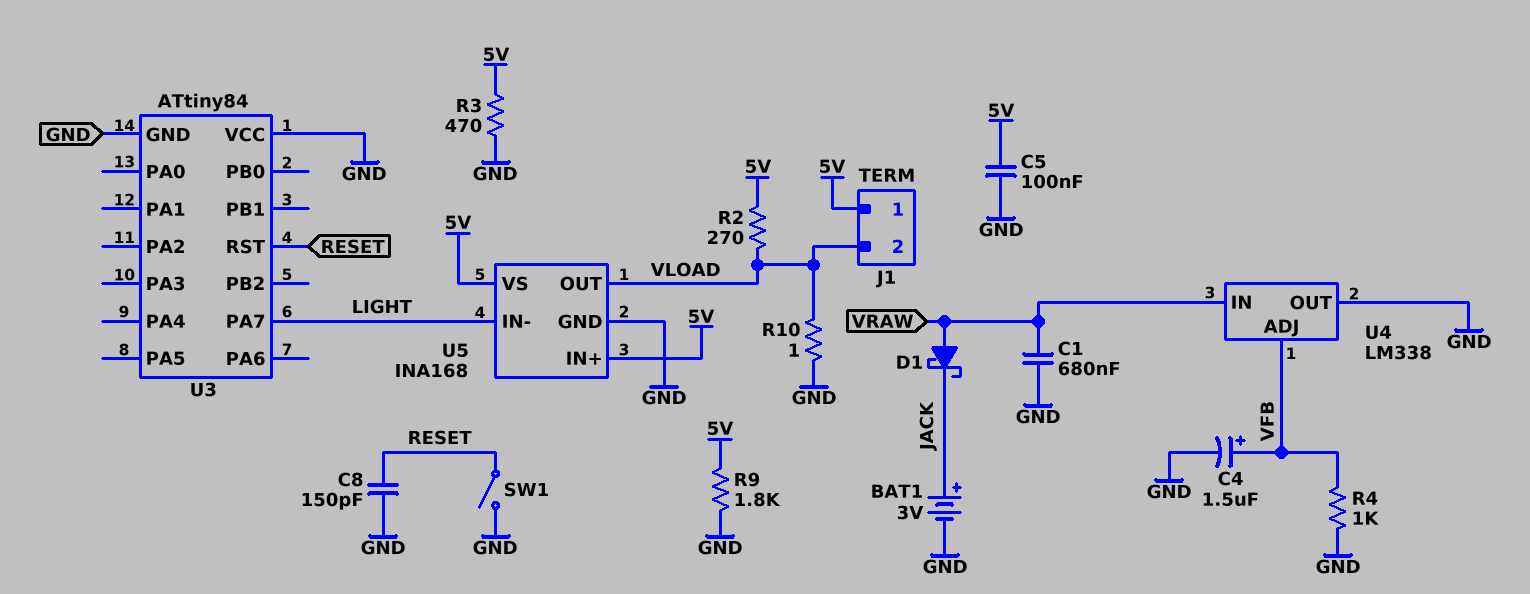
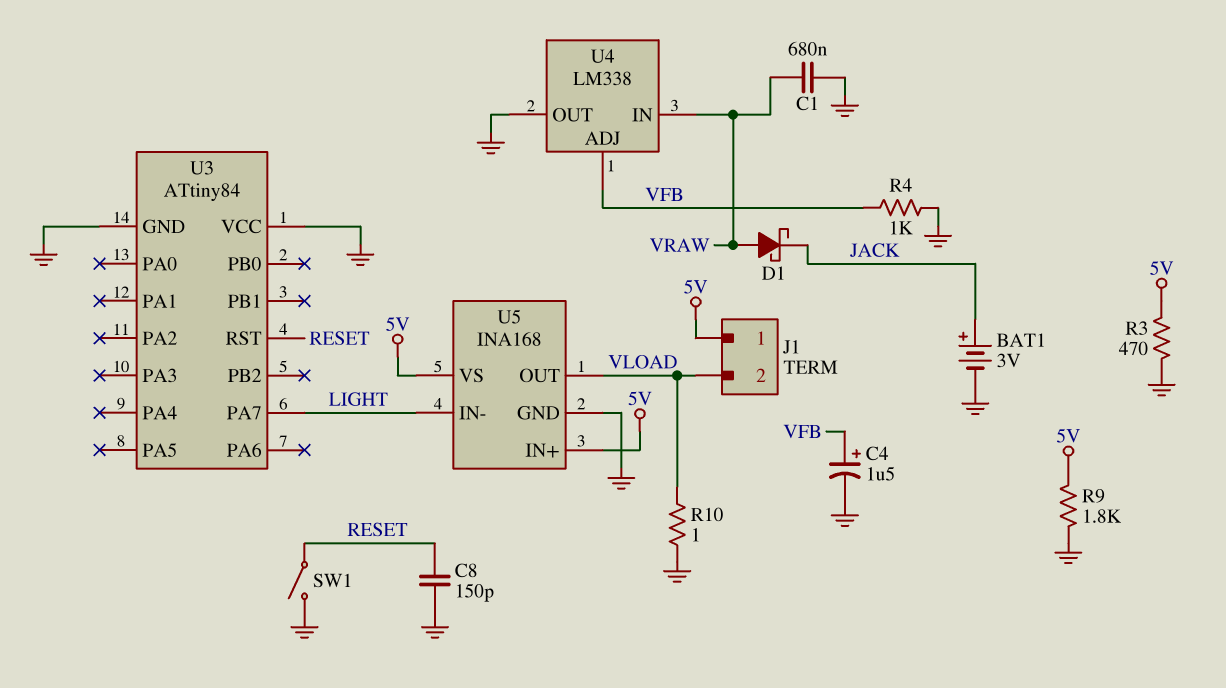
C5: 100nF (5V, GND) -> none
R2: 270 (5V, VLOAD) -> none

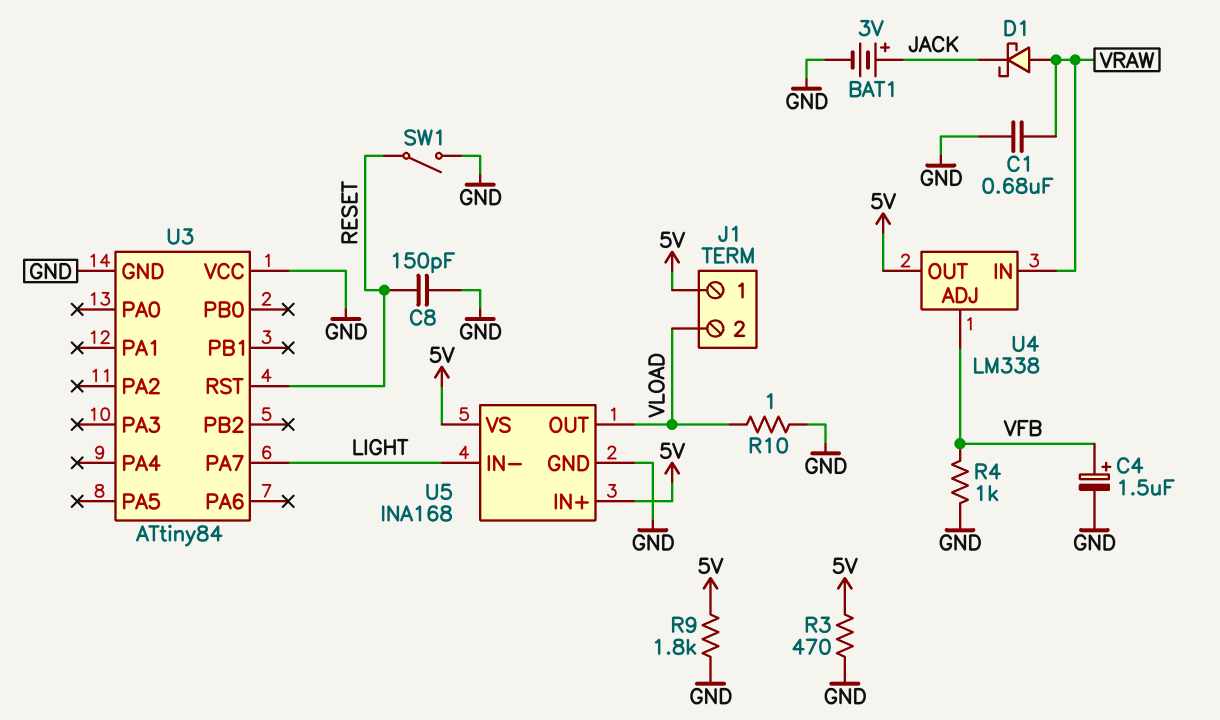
U4 pin OUT: GND -> 5V

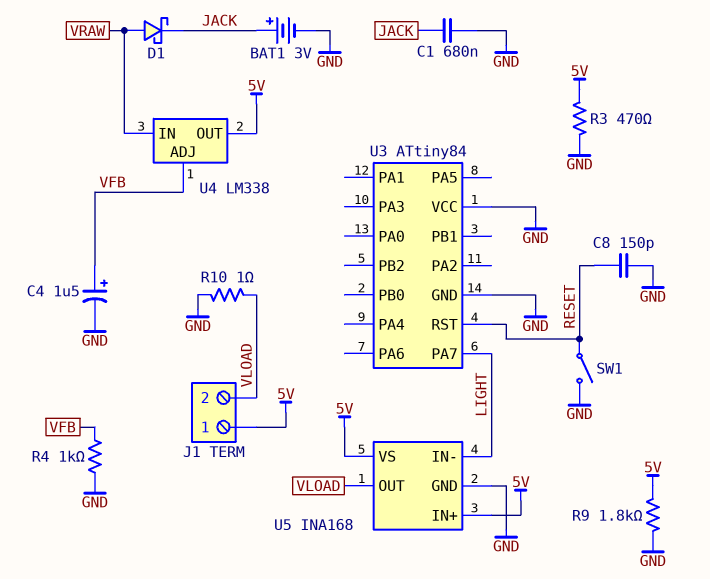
C1: 680nF (GND, VRAW) -> 680nF (GND, JACK)

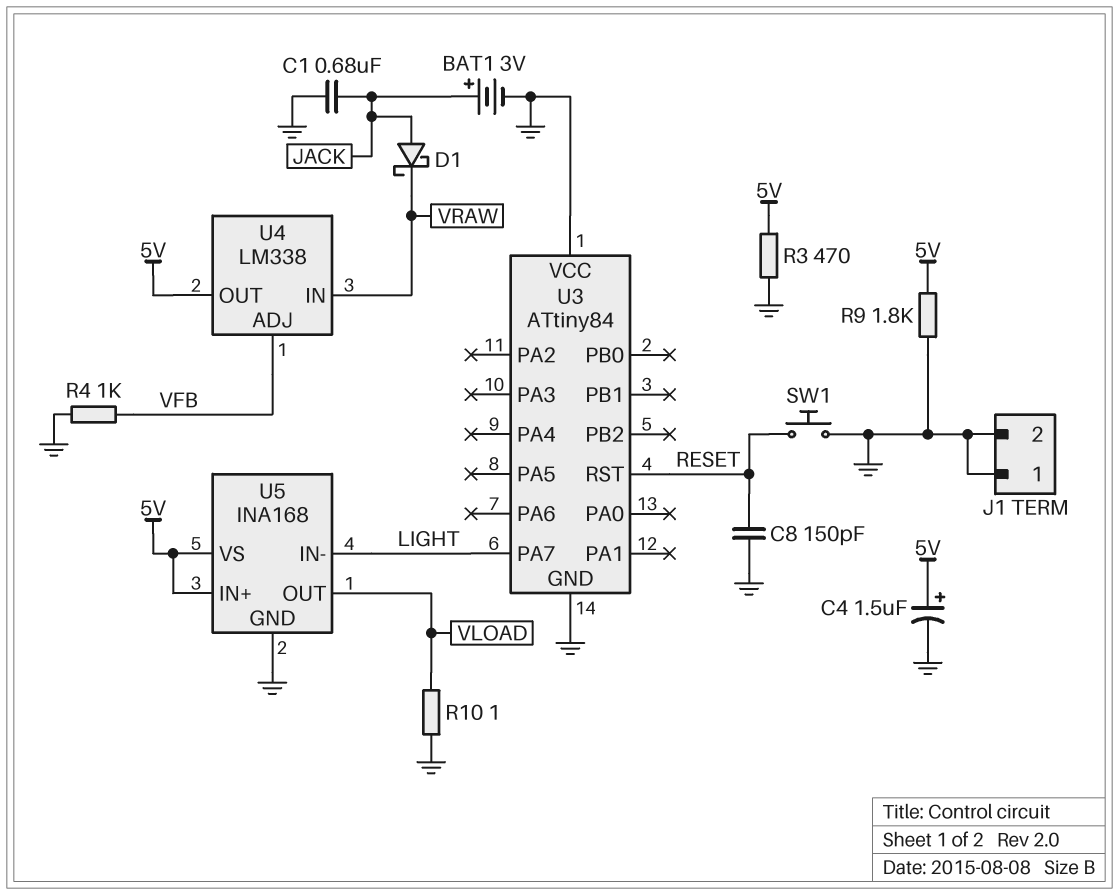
C4: 1.5uF (plus VFB, minus GND) -> 1.5uF (plus 5V, minus GND)
D1: schottky (A VRAW, K JACK) -> schottky (A JACK, K VRAW)
J1 pin 1: 5V -> GND
J1 pin 2: VLOAD -> GND
SW1: switch (GND, RESET) -> button (GND, RESET)

